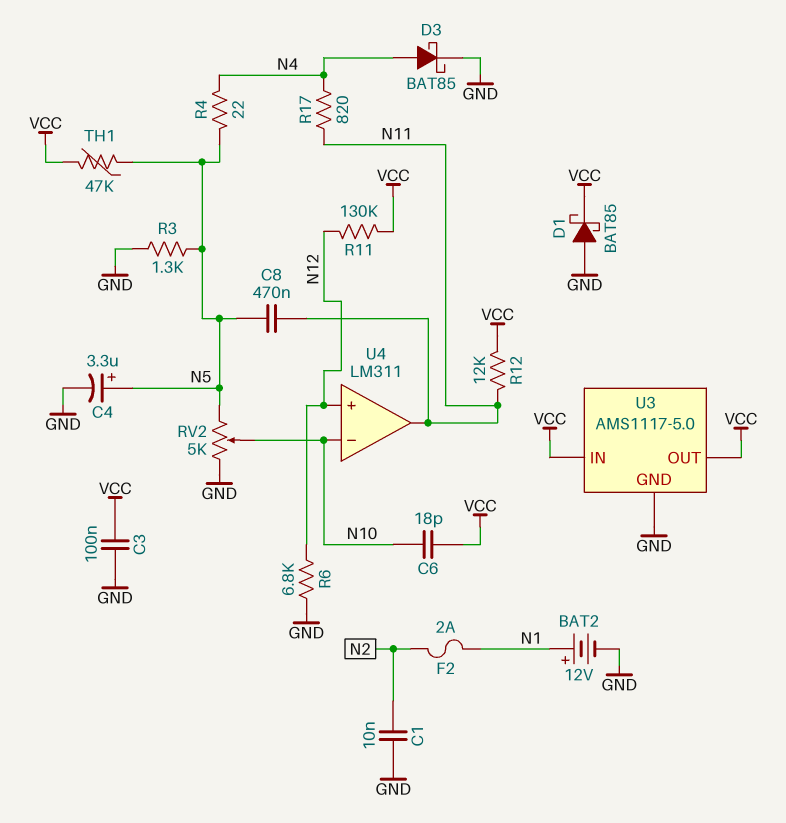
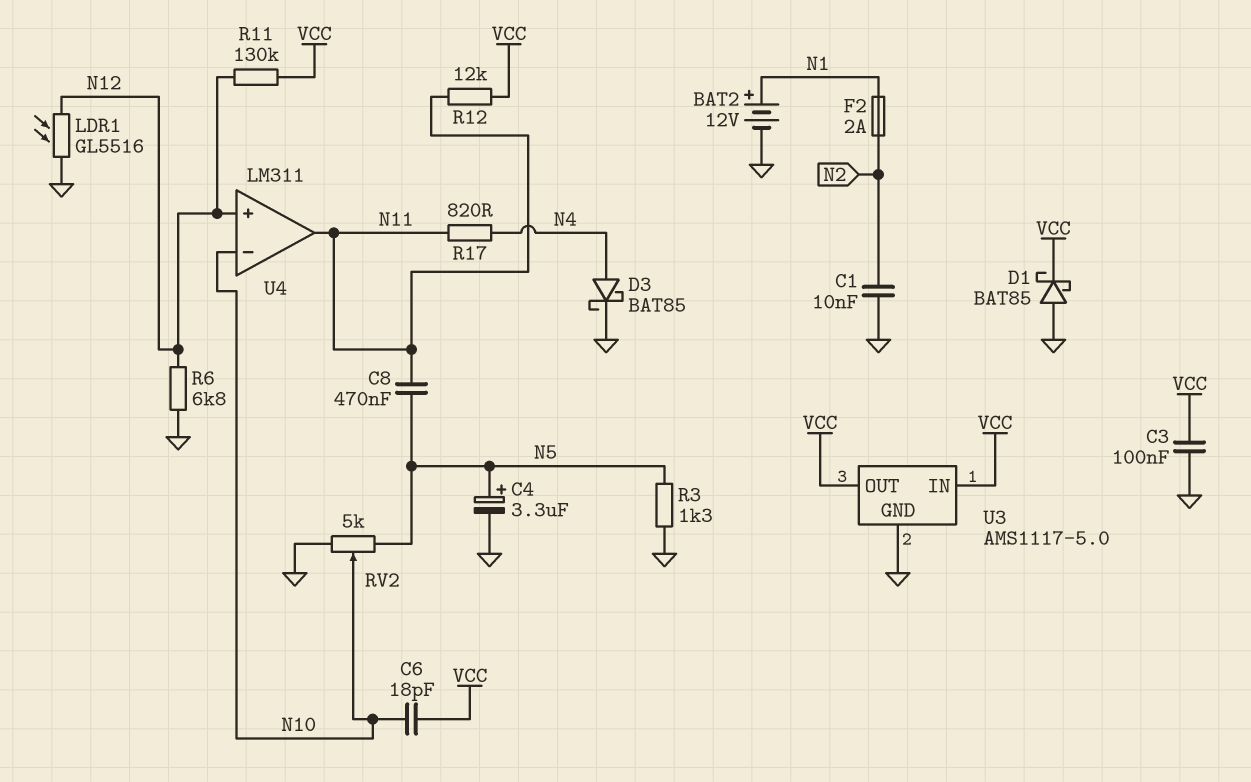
LDR1: none -> GL5516 (GND, N12)
R4: 22 (N4, N5) -> none
TH1: 47k (N5, VCC) -> none

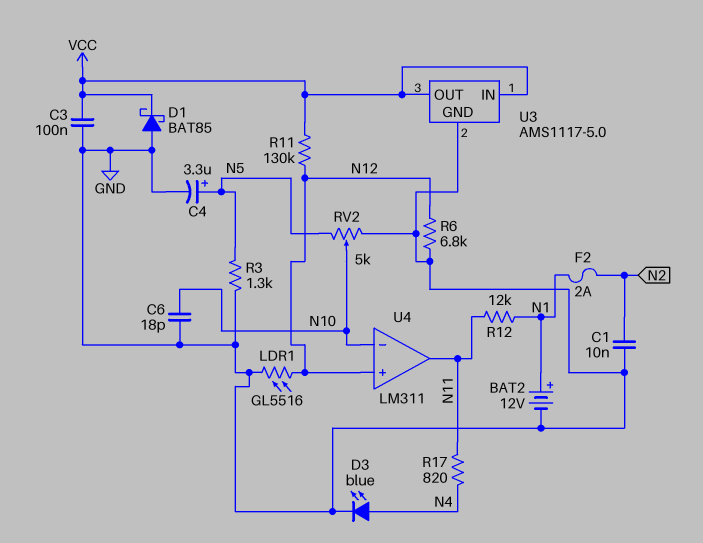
C6: 18pF (N10, VCC) -> 18pF (GND, N10)
C8: 470nF (N5, N11) -> none
D3: schottky BAT85 (A N4, K GND) -> LED blue (A N4, K GND)
R12: 12k (N11, VCC) -> 12k (N1, N11)

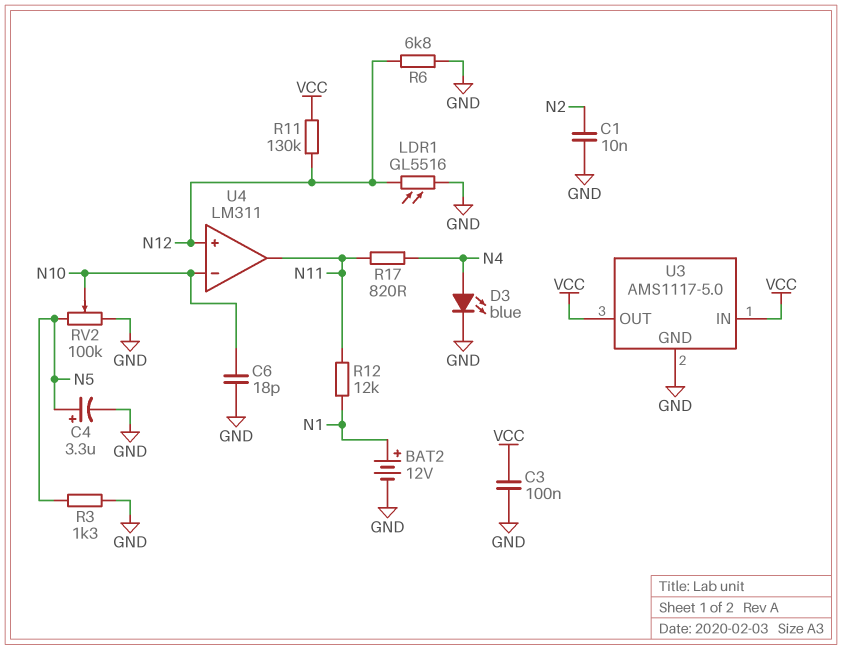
D1: schottky BAT85 (A GND, K VCC) -> none
F2: 2A (N1, N2) -> none
RV2: 5k (GND, N5, wiper N10) -> 100k (GND, N5, wiper N10)

